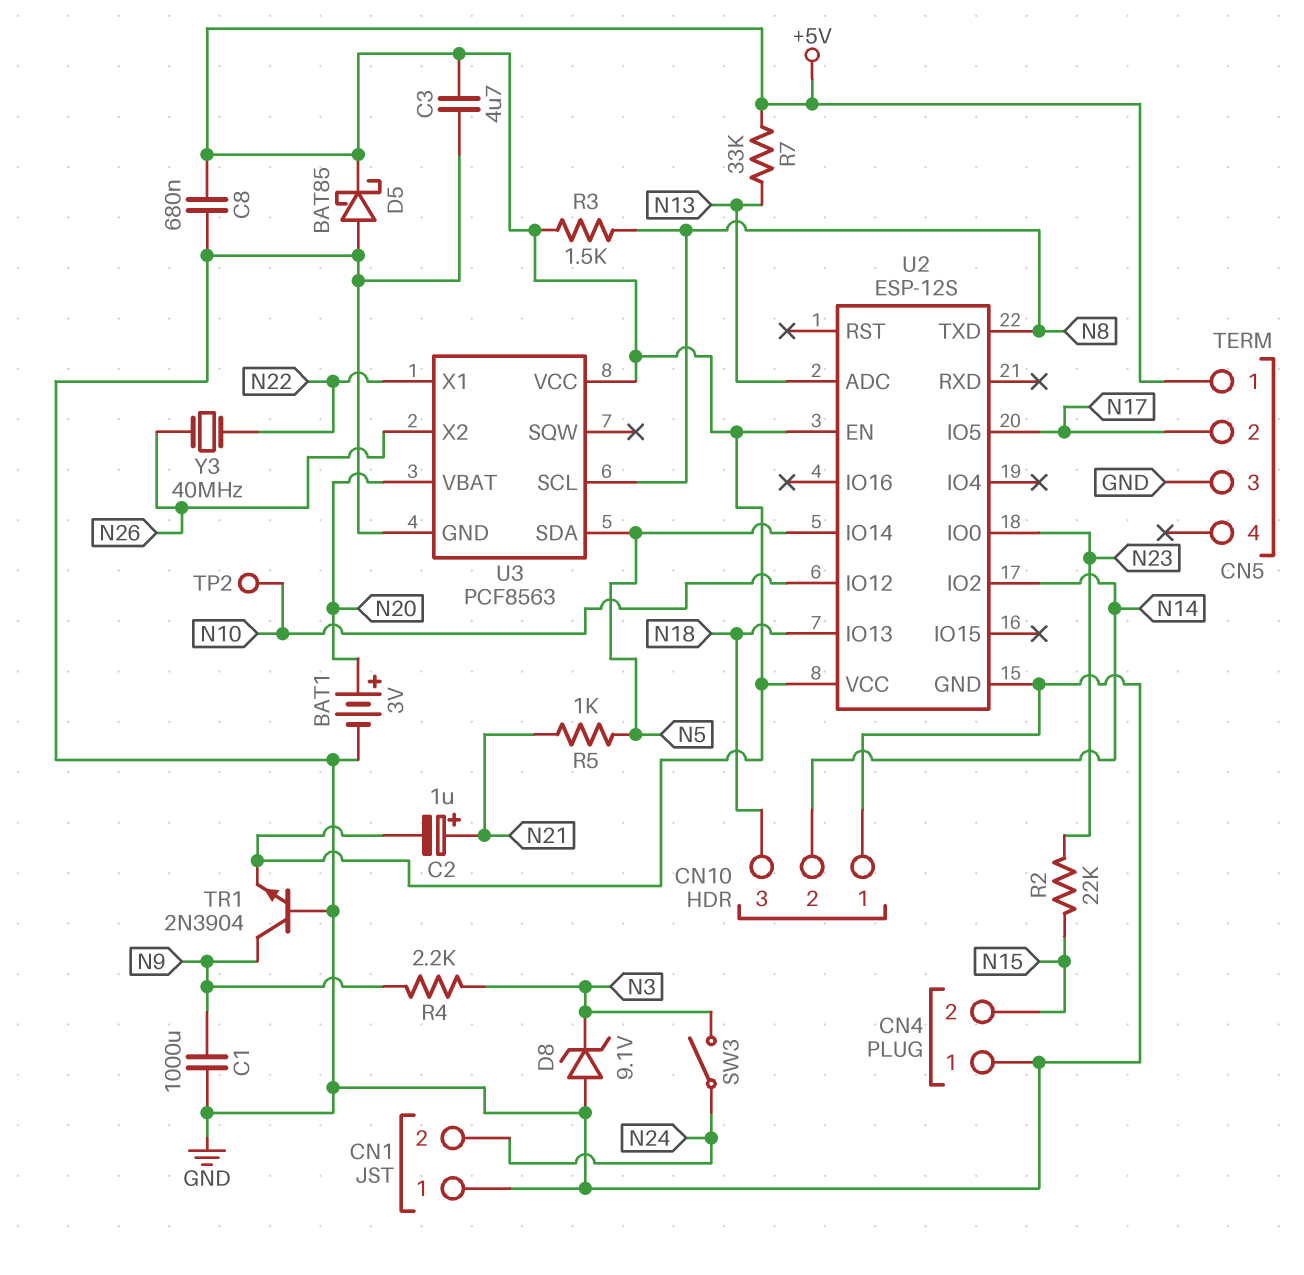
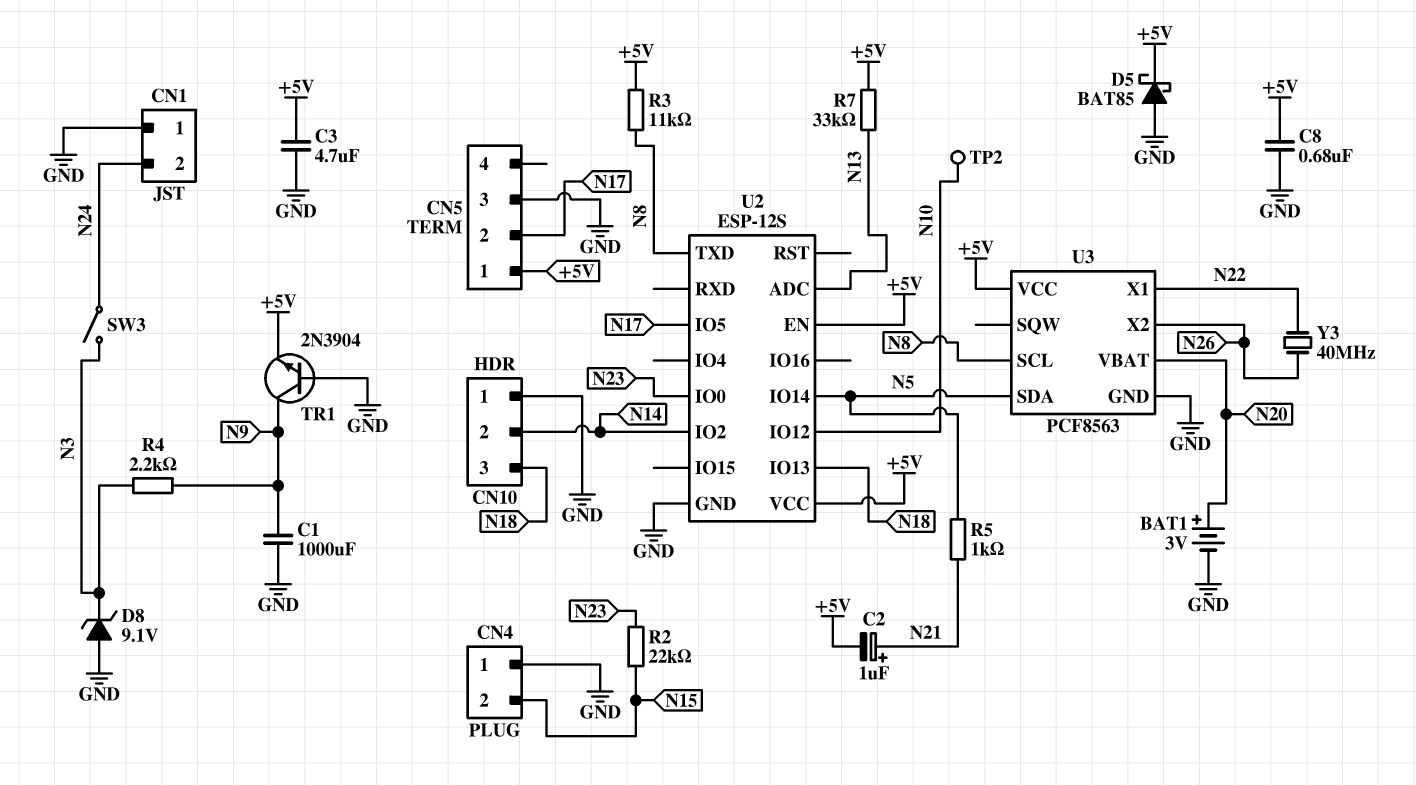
R3: 1.5k (+5V, N8) -> 11k (+5V, N8)

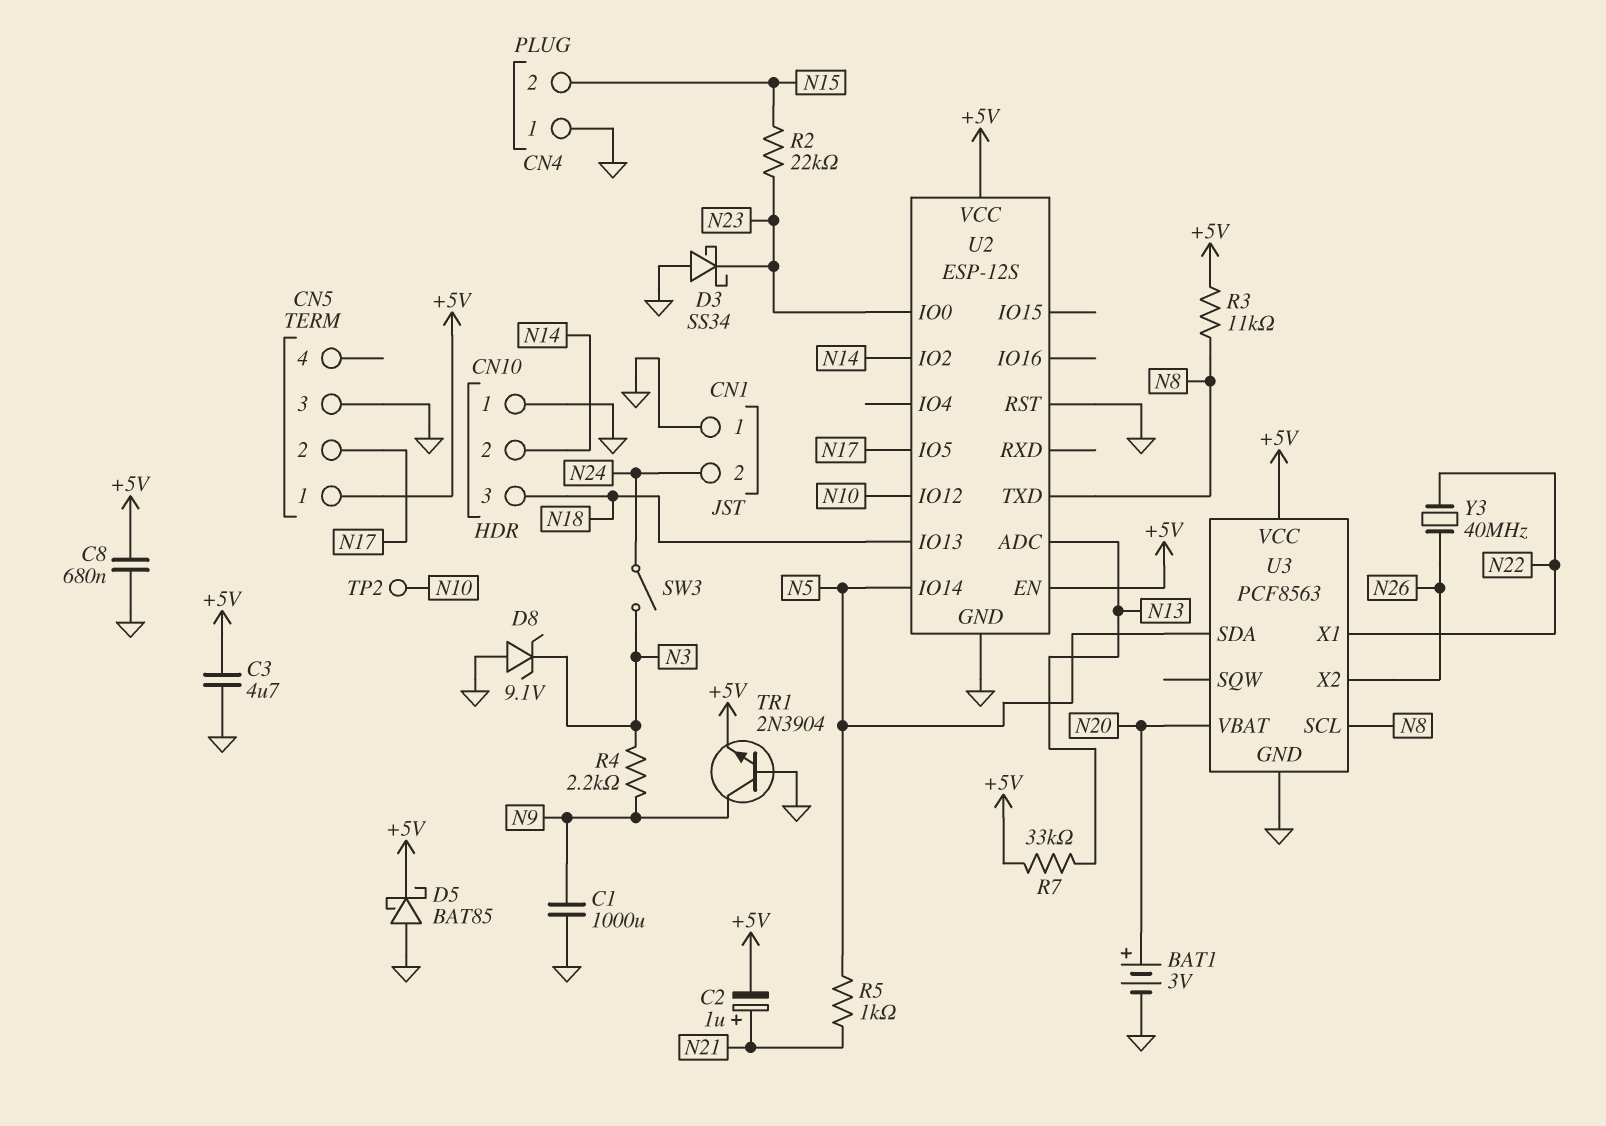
D3: none -> schottky SS34 (A GND, K N23)
U2 pin RST: none -> GND

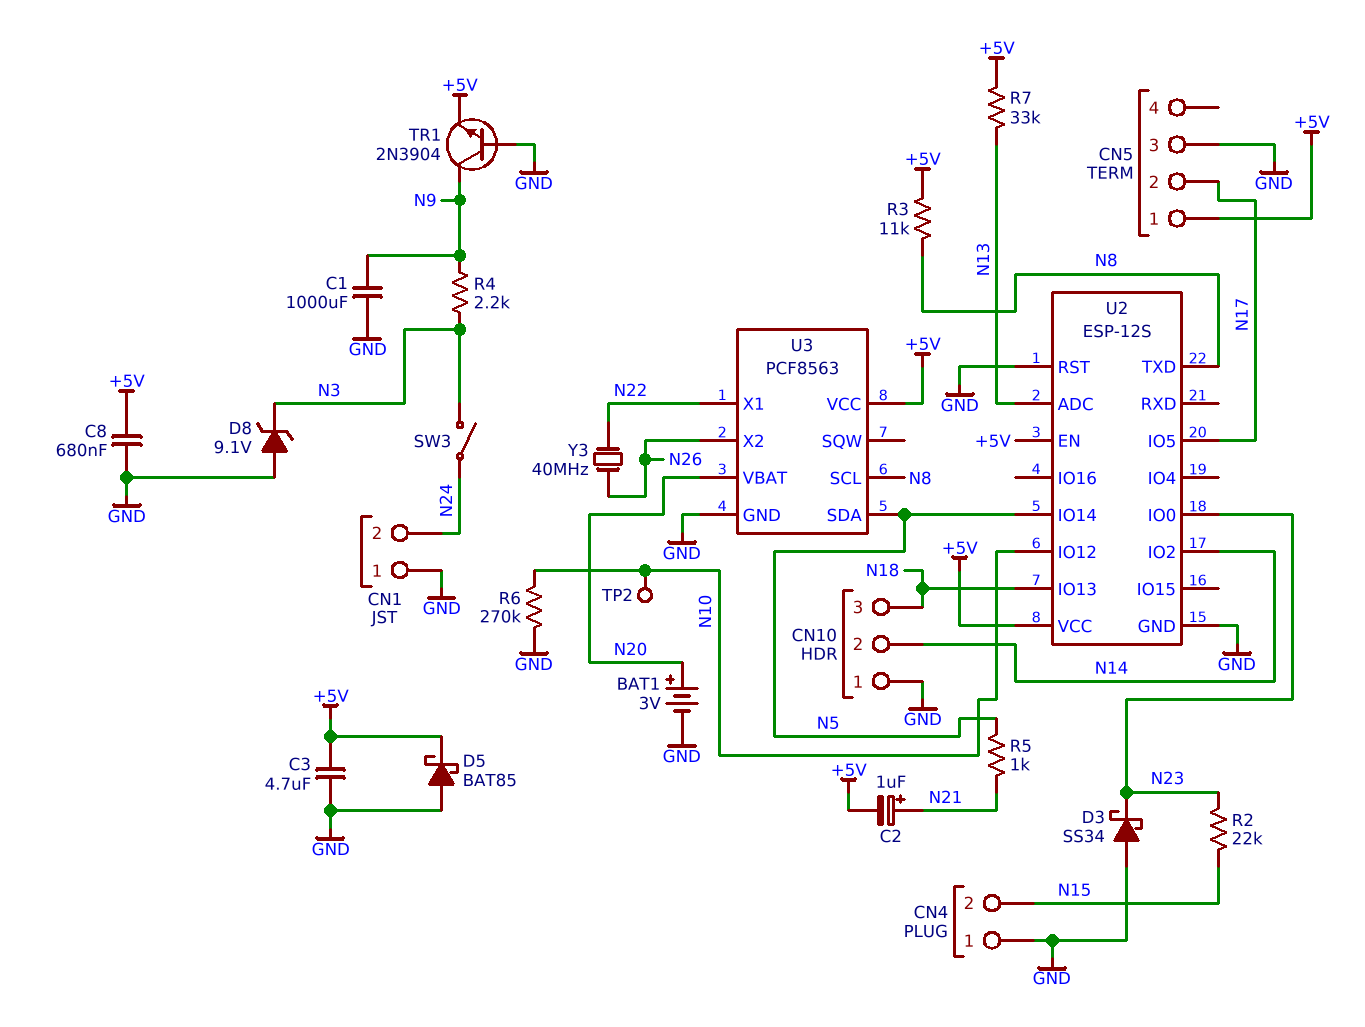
R6: none -> 270k (GND, N10)

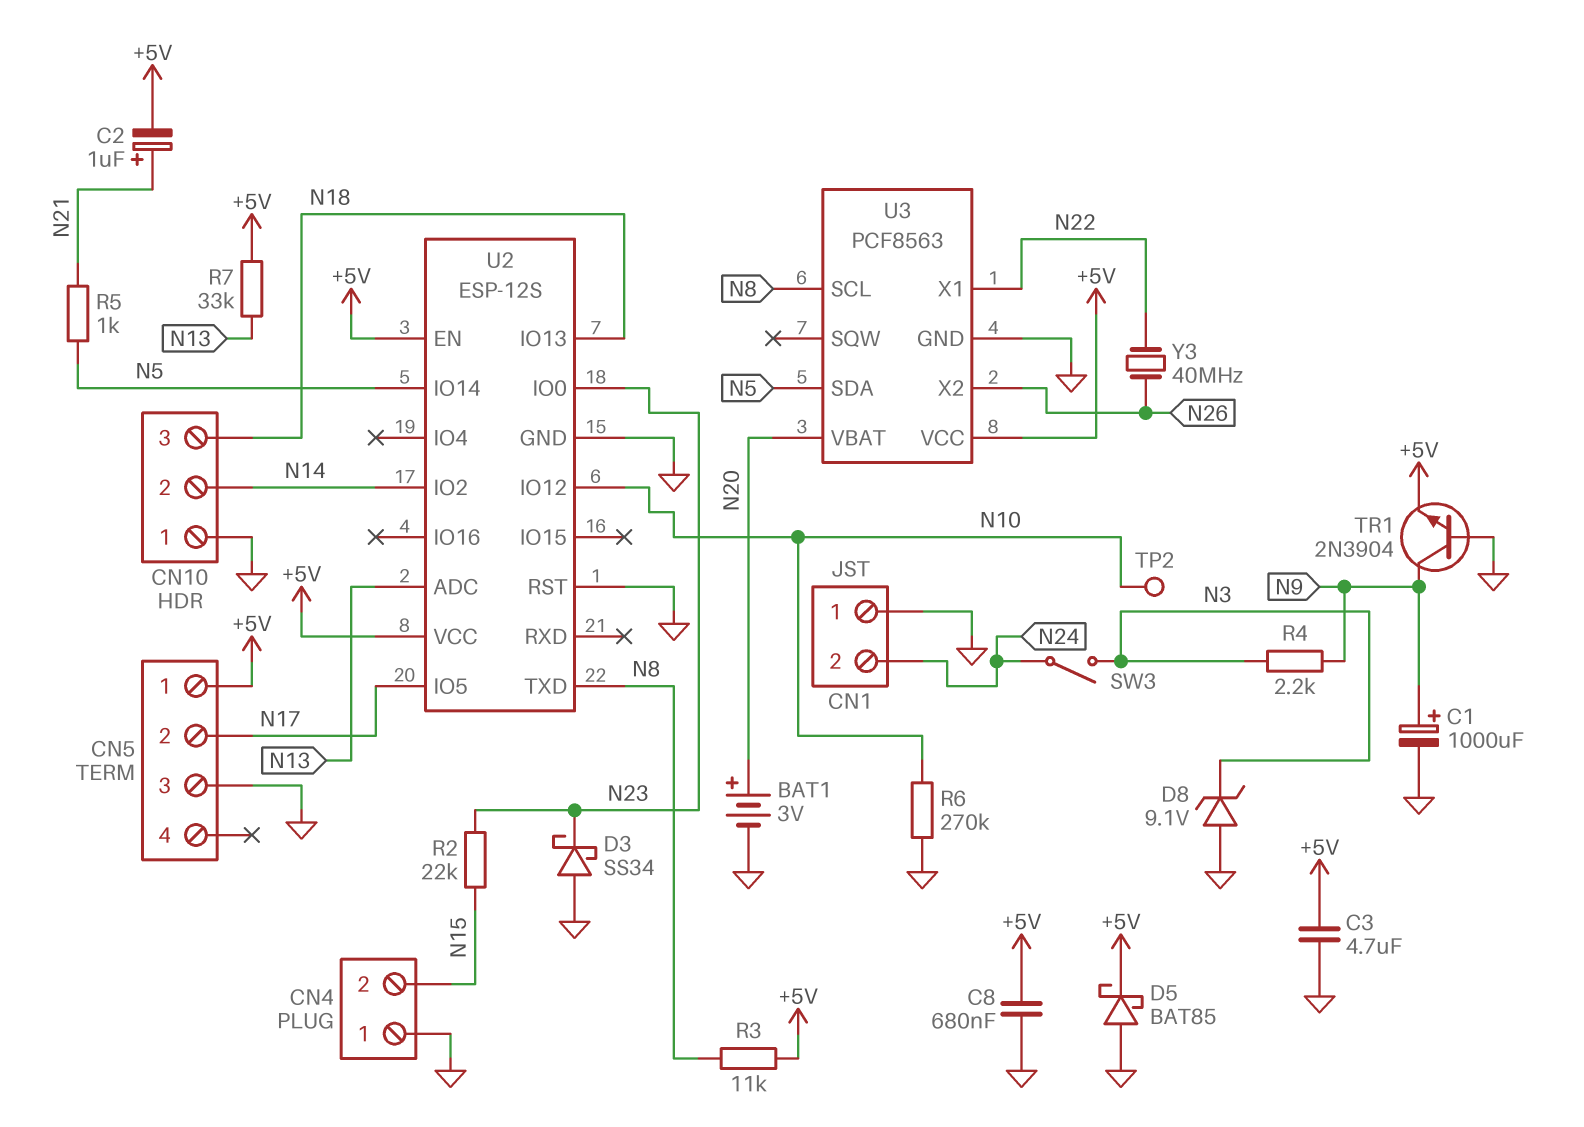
C1: 1000uF (GND, N9) -> 1000uF (plus N9, minus GND)

